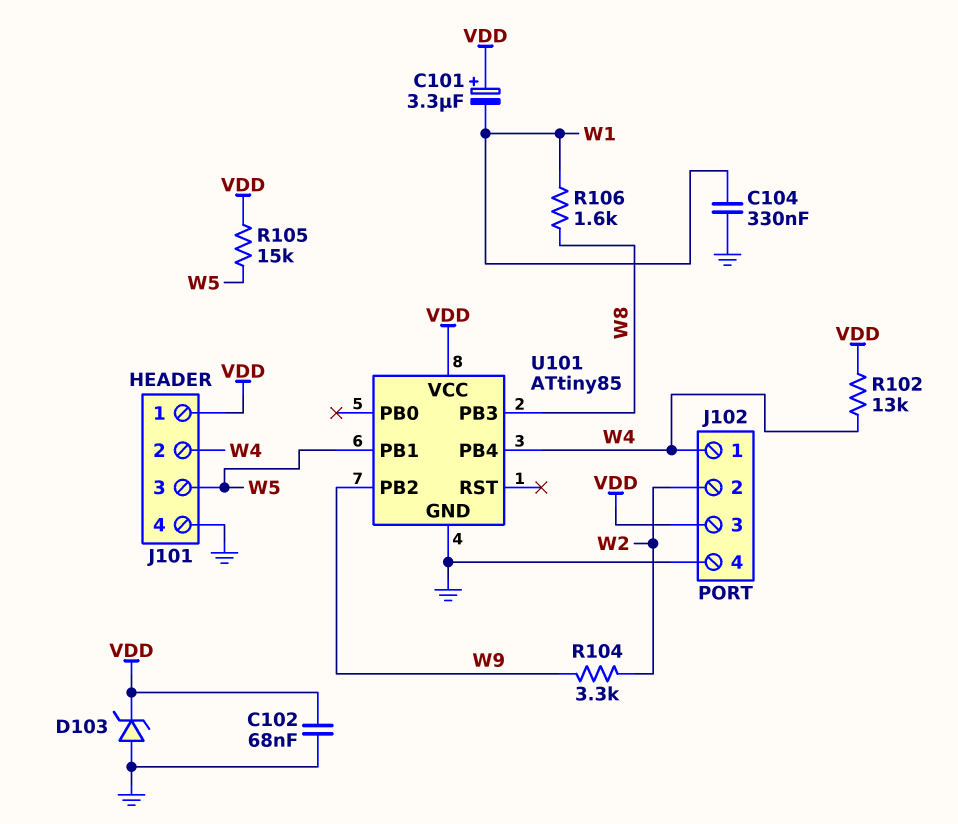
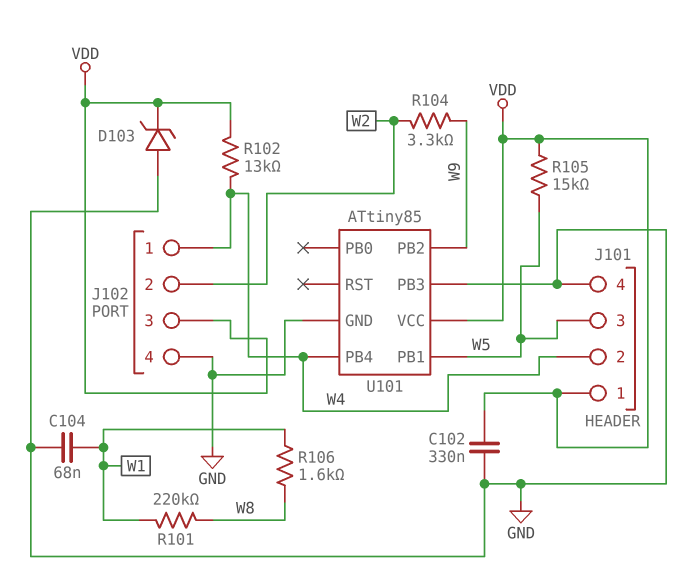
C101: 3.3uF (plus VDD, minus W1) -> none
C102: 68nF (GND, VDD) -> 330nF (GND, VDD)
C104: 330nF (GND, W1) -> 68nF (GND, W1)
R101: none -> 220k (W1, W8)
U101 pin PB3: W8 -> GND

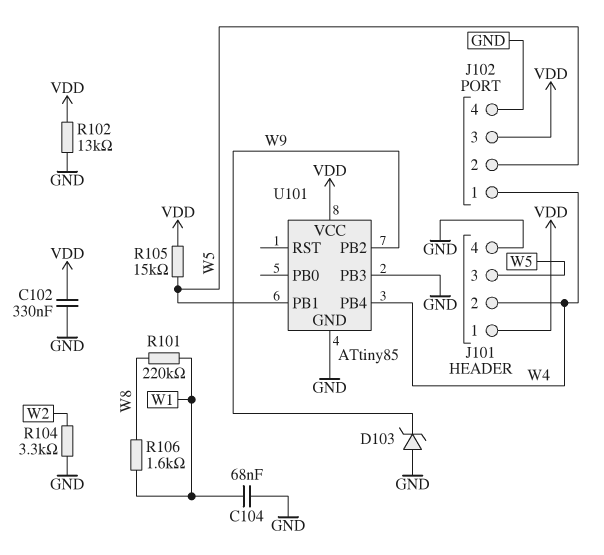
D103: zener (A GND, K VDD) -> zener (A GND, K W9)
J102 pin 2: W2 -> W5
R102: 13k (VDD, W4) -> 13k (GND, VDD)
R104: 3.3k (W2, W9) -> 3.3k (GND, W2)

